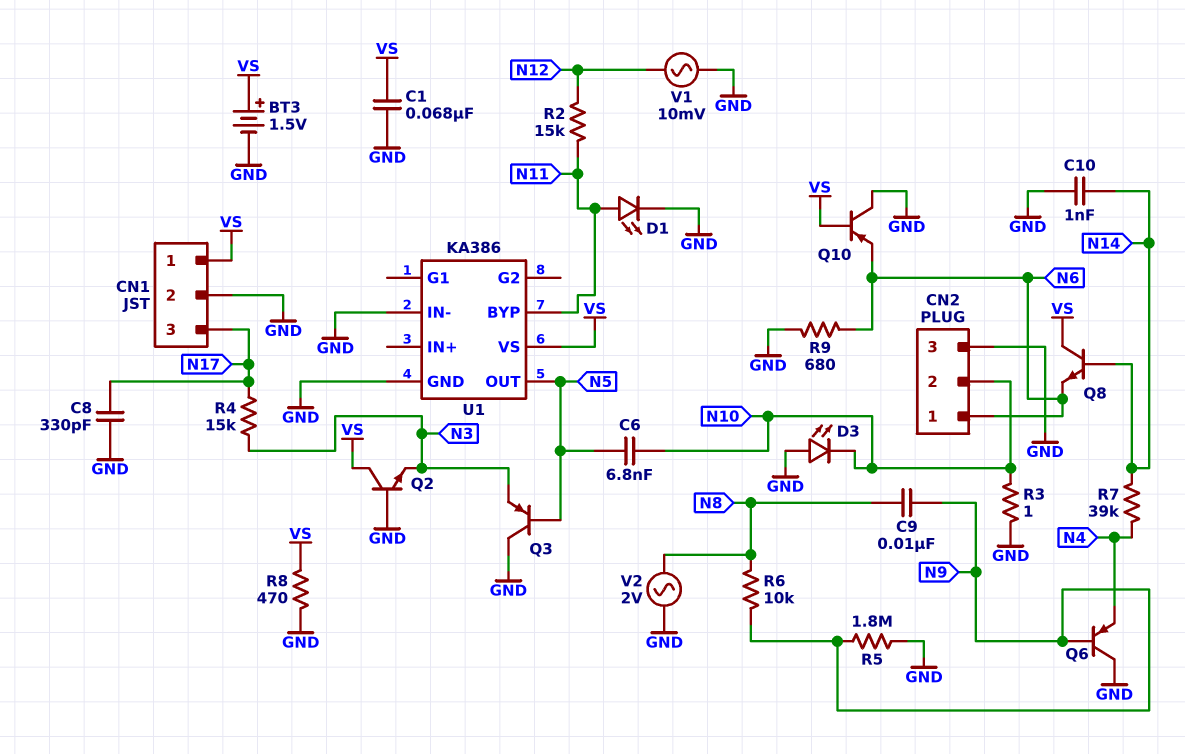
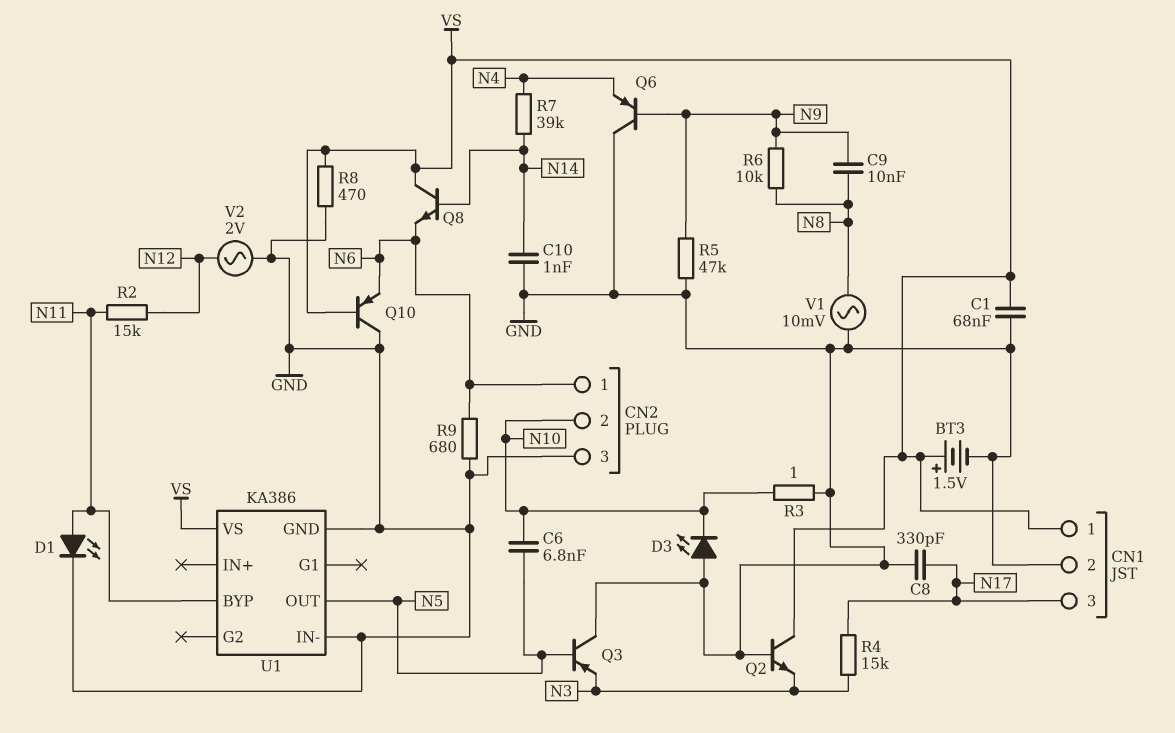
R5: 1.8M (GND, N9) -> 47k (GND, N9)
V1: AC 10mV (GND, N12) -> AC 10mV (GND, N8)
V2: AC 2V (GND, N8) -> AC 2V (GND, N12)

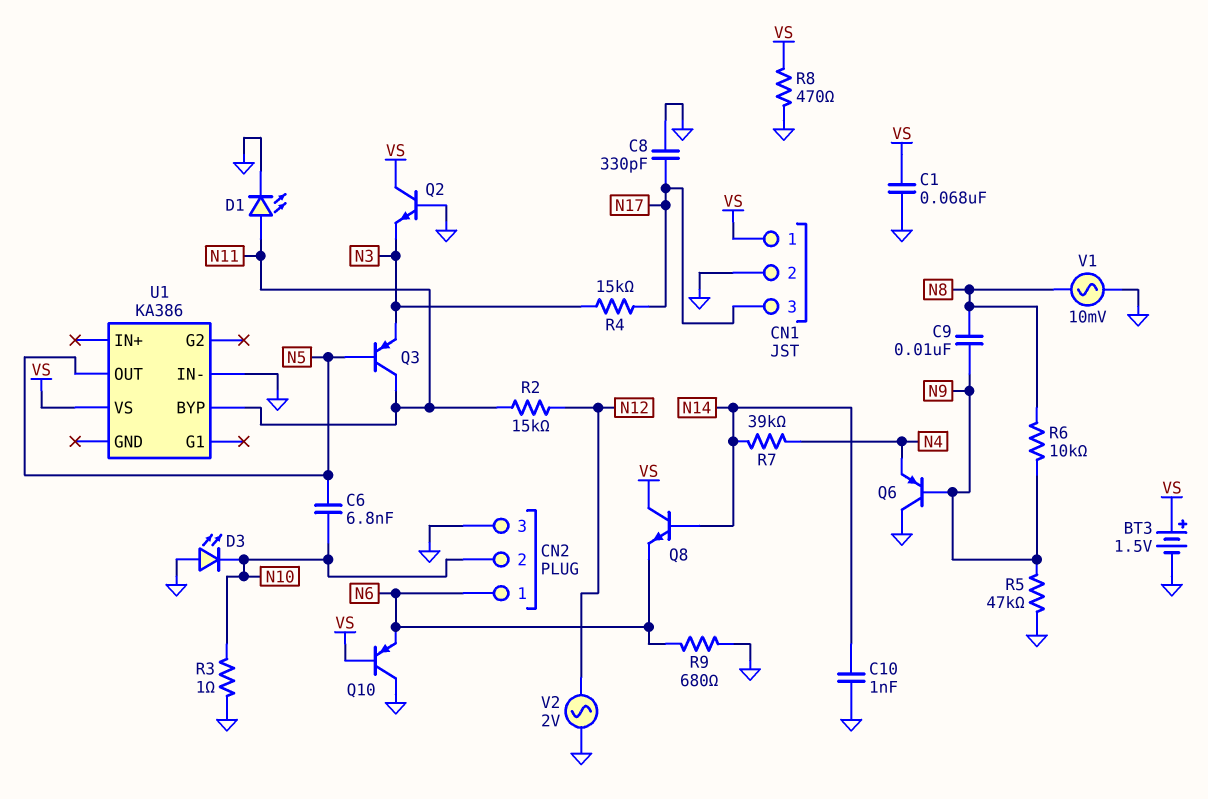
Q3: PNP (B N5, C GND, E N3) -> PNP (B N5, C N11, E N3)
U1 pin GND: GND -> none

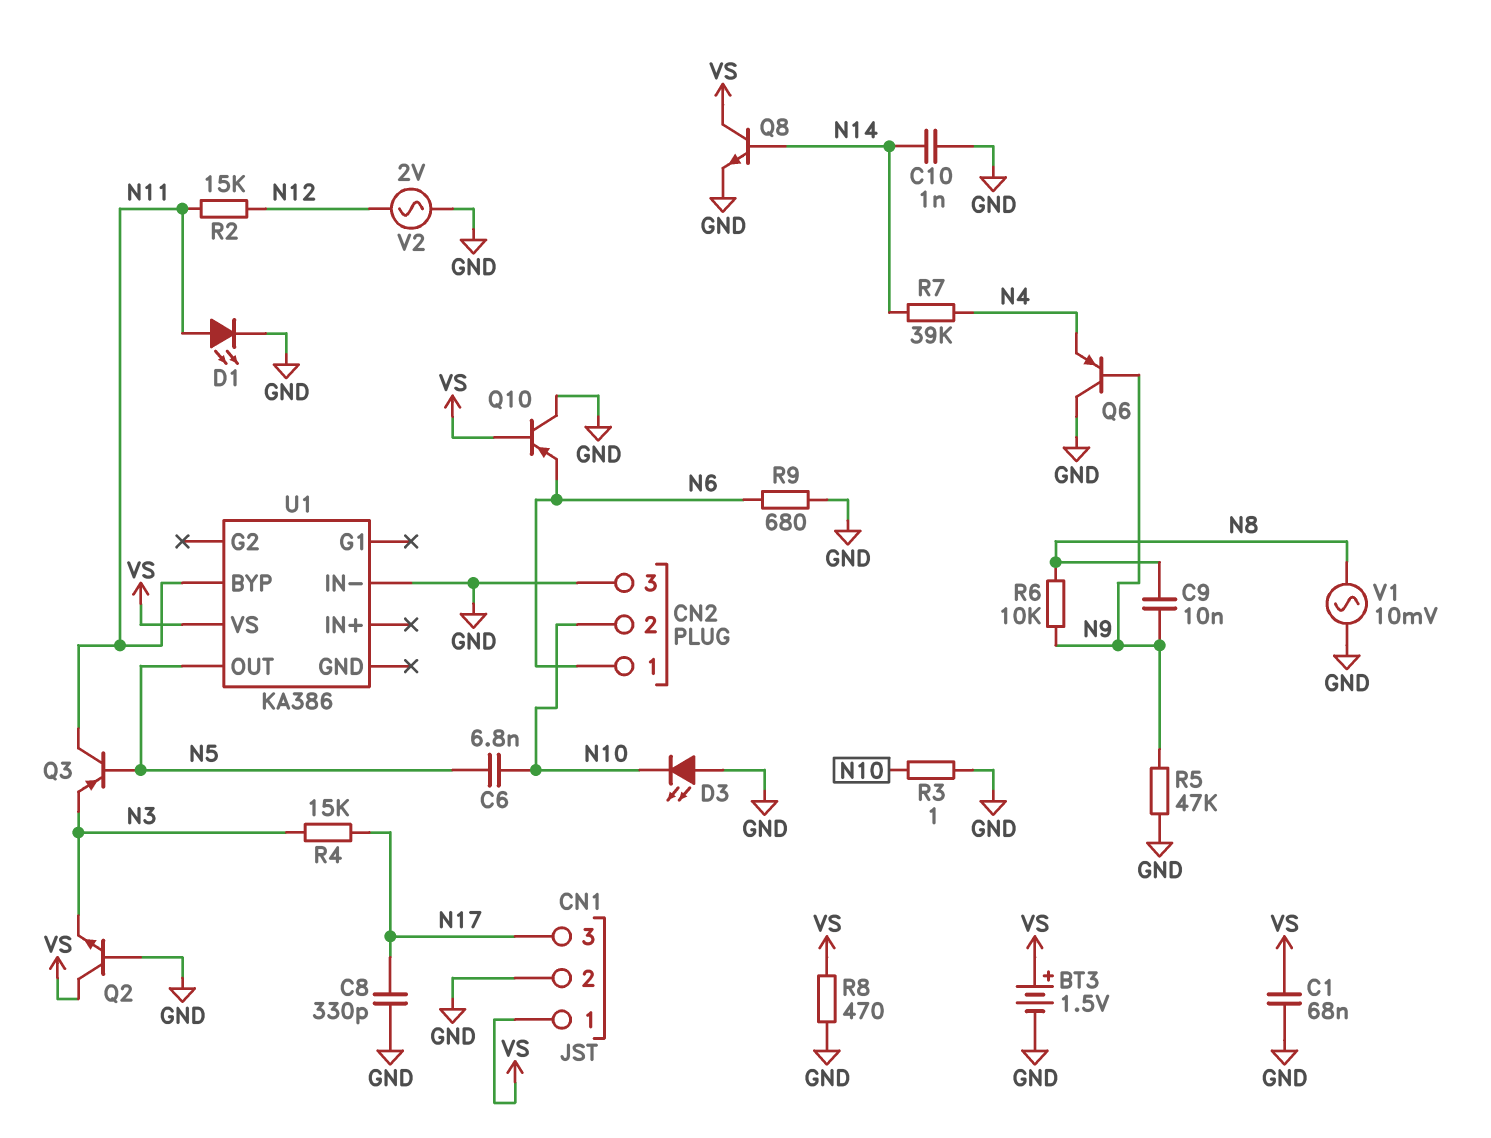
Q8: NPN (B N14, C VS, E N6) -> NPN (B N14, C VS, E GND)

